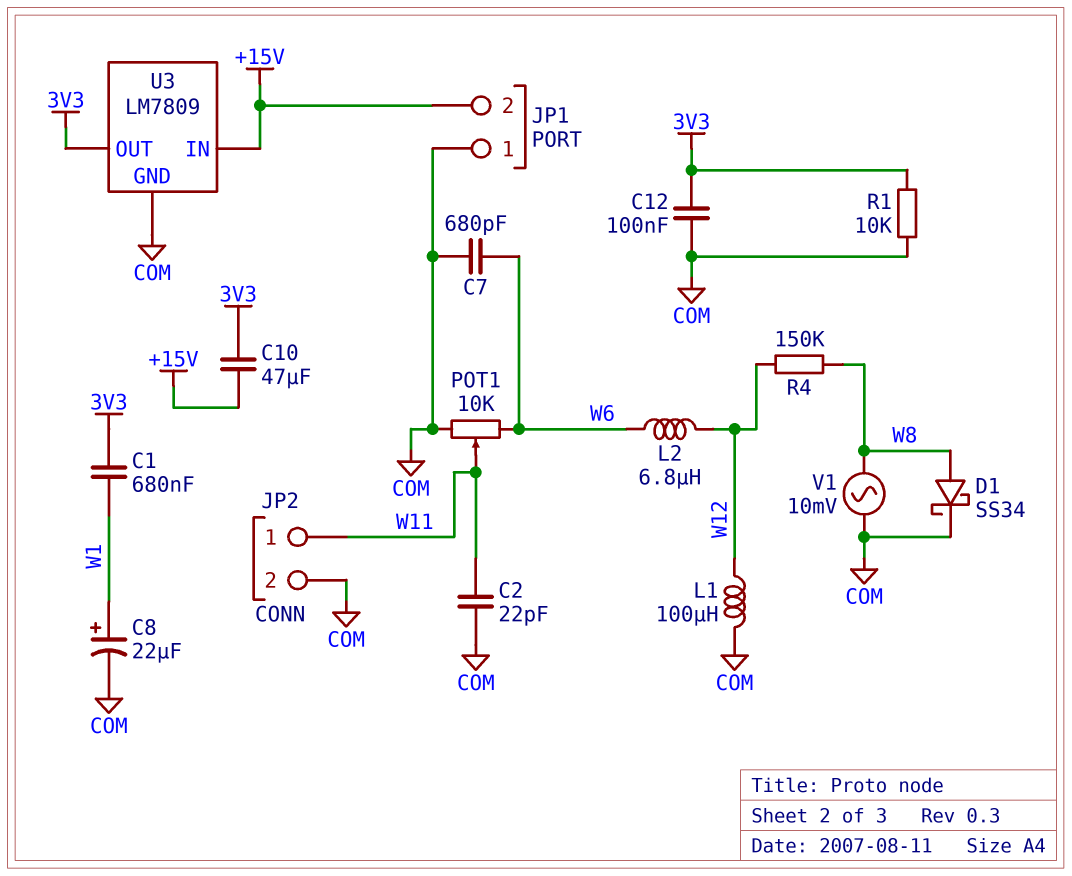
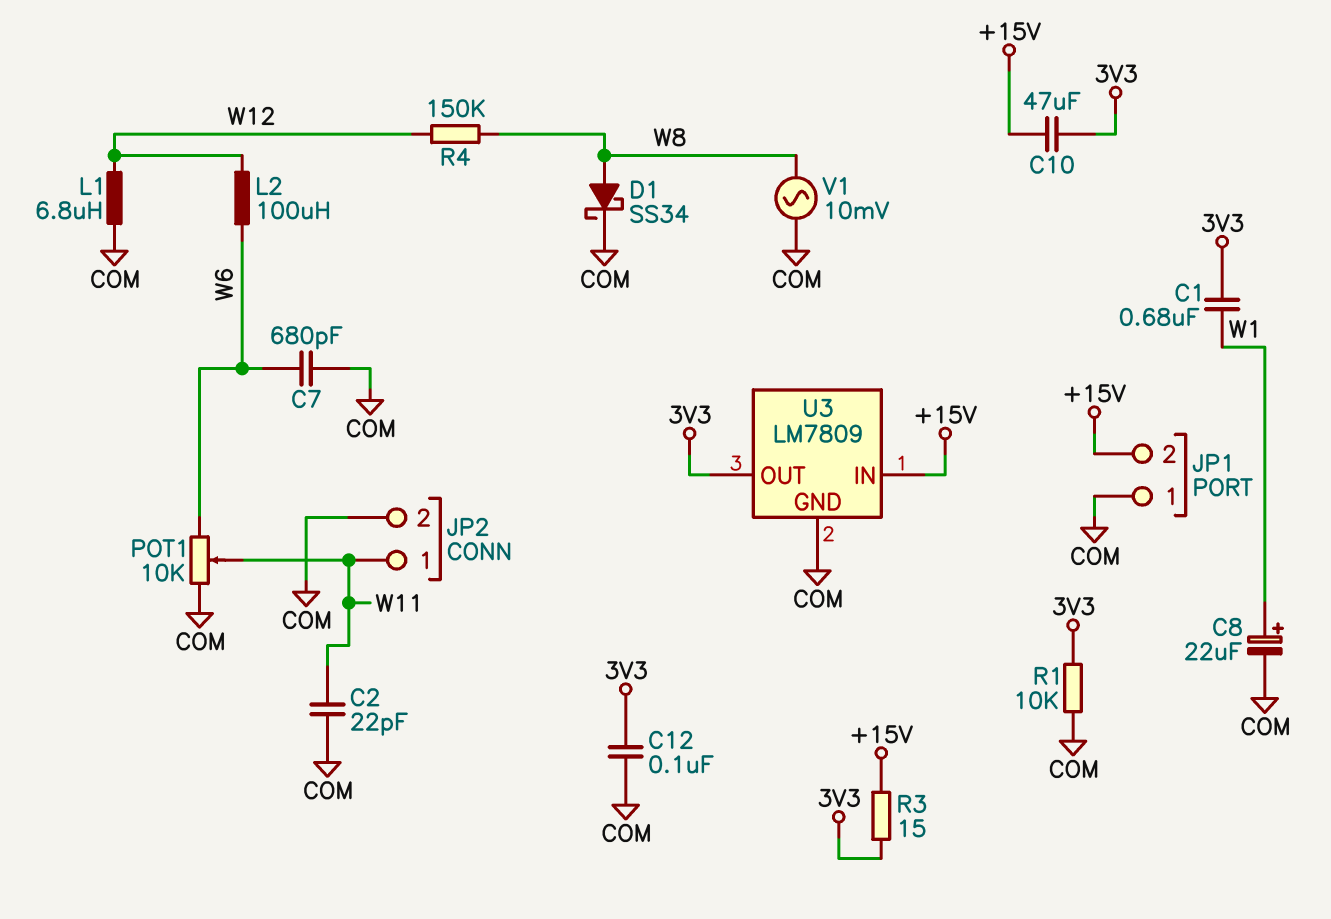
L1: 100uH (COM, W12) -> 6.8uH (COM, W12)
L2: 6.8uH (W6, W12) -> 100uH (W6, W12)
R3: none -> 15 (+15V, 3V3)

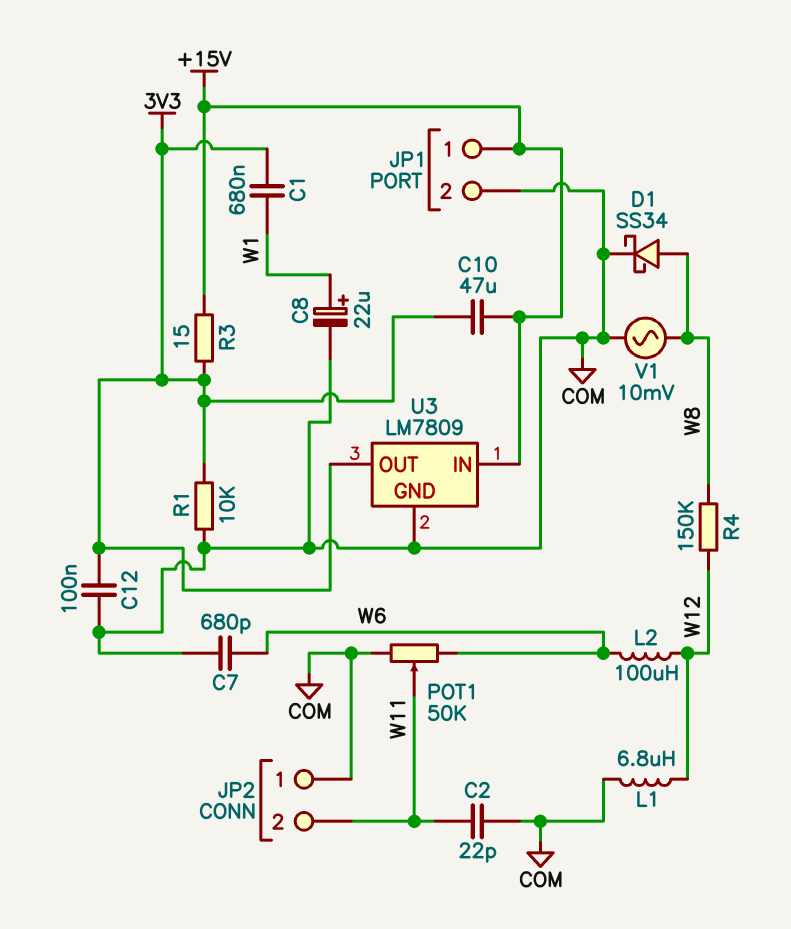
JP1 pin 1: COM -> +15V
JP1 pin 2: +15V -> COM
JP2 pin 1: W11 -> COM
JP2 pin 2: COM -> W11
POT1: 10k (COM, W6, wiper W11) -> 50k (COM, W6, wiper W11)

